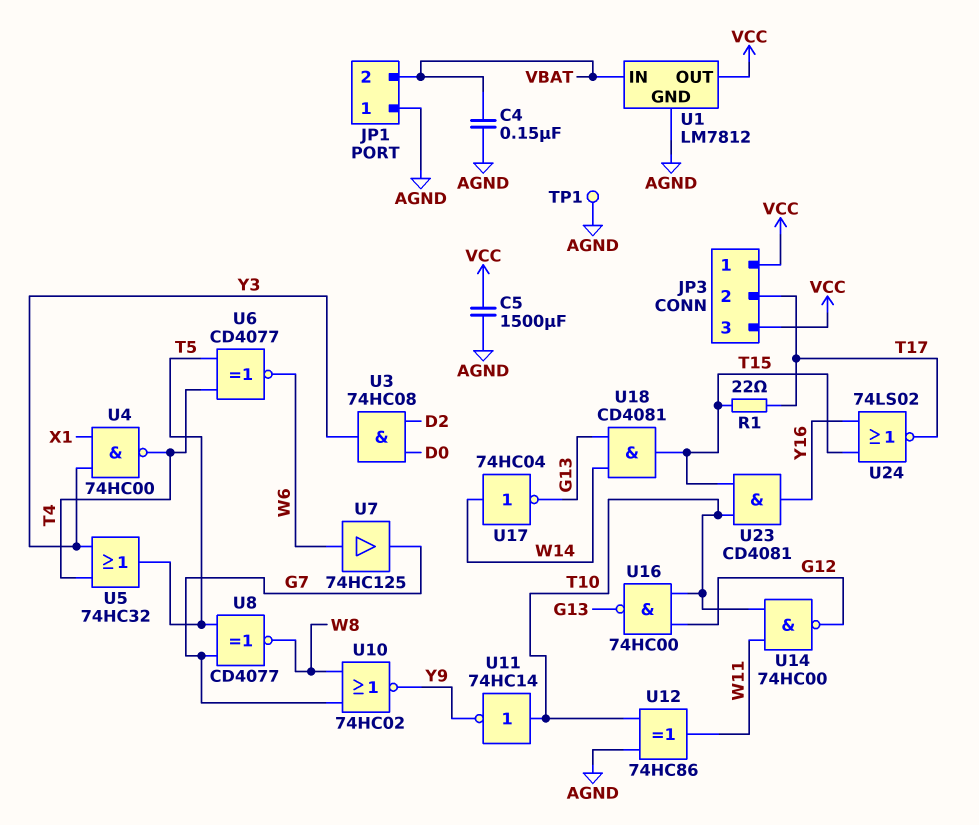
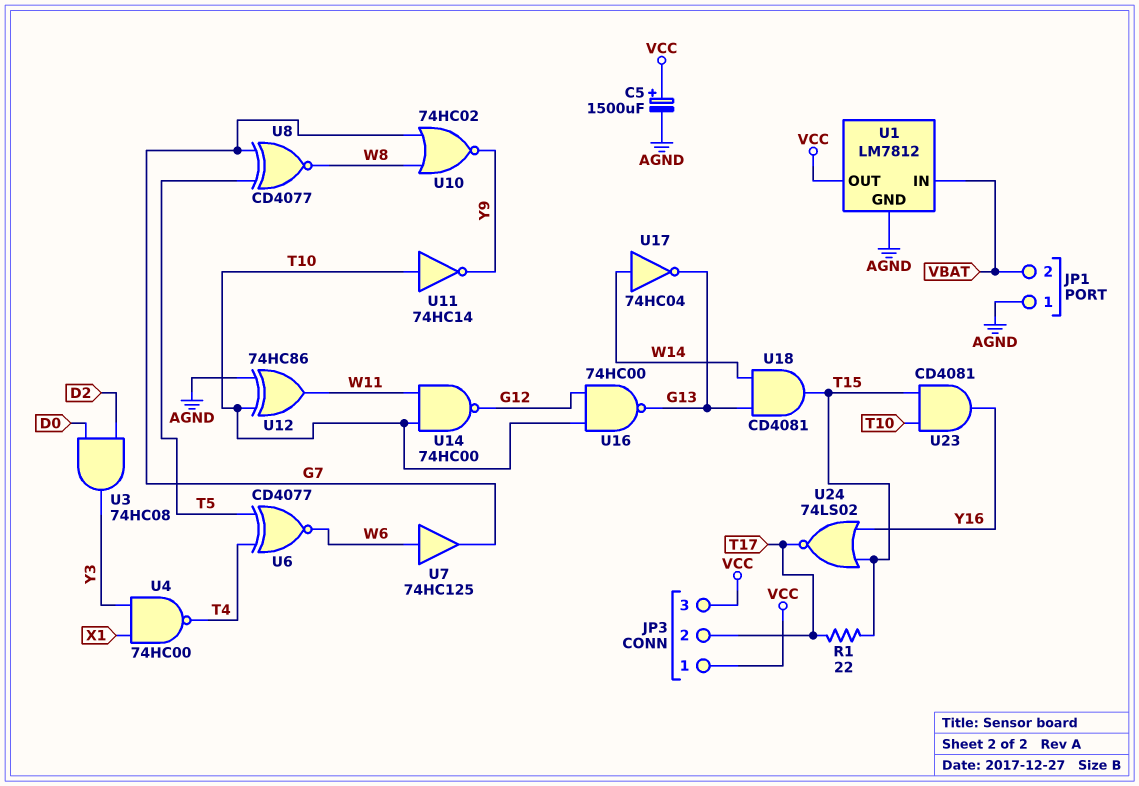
C4: 150nF (AGND, VBAT) -> none
C5: 1500uF (AGND, VCC) -> 1500uF (plus VCC, minus AGND)
TP1: test point (AGND) -> none
U5: OR 74HC32 (in T4, in Y3, out T5) -> none

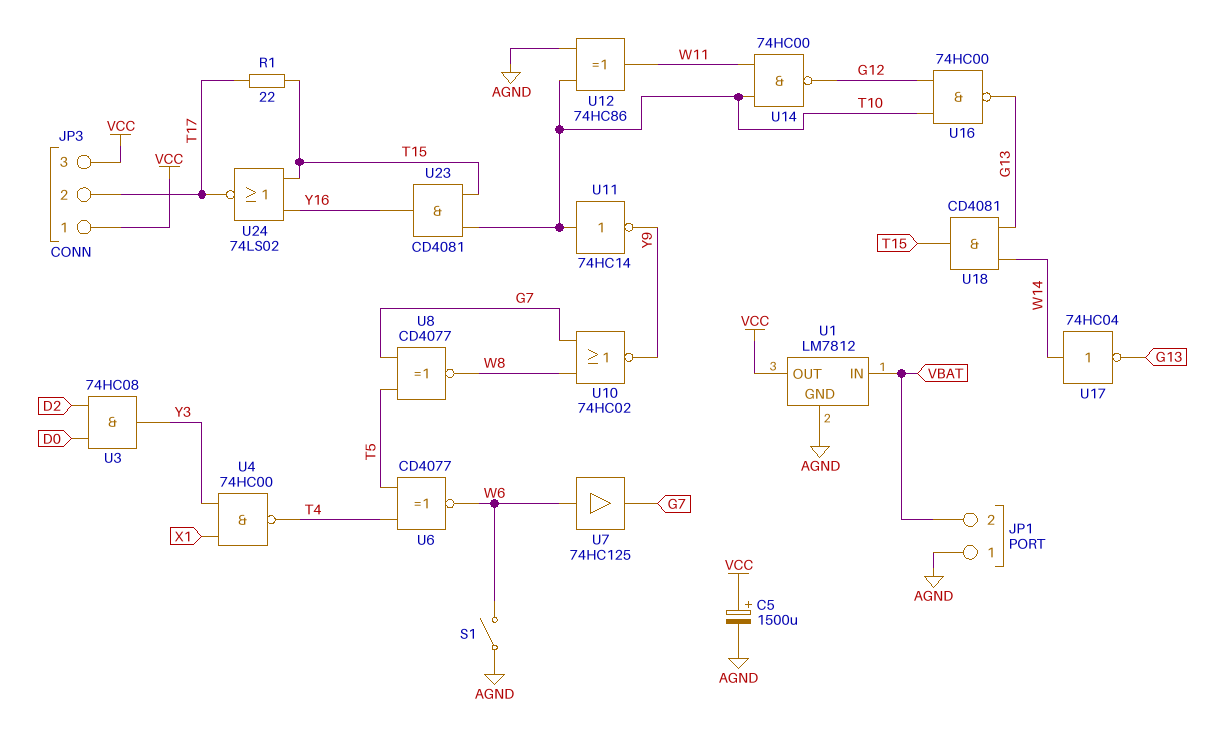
S1: none -> switch (AGND, W6)

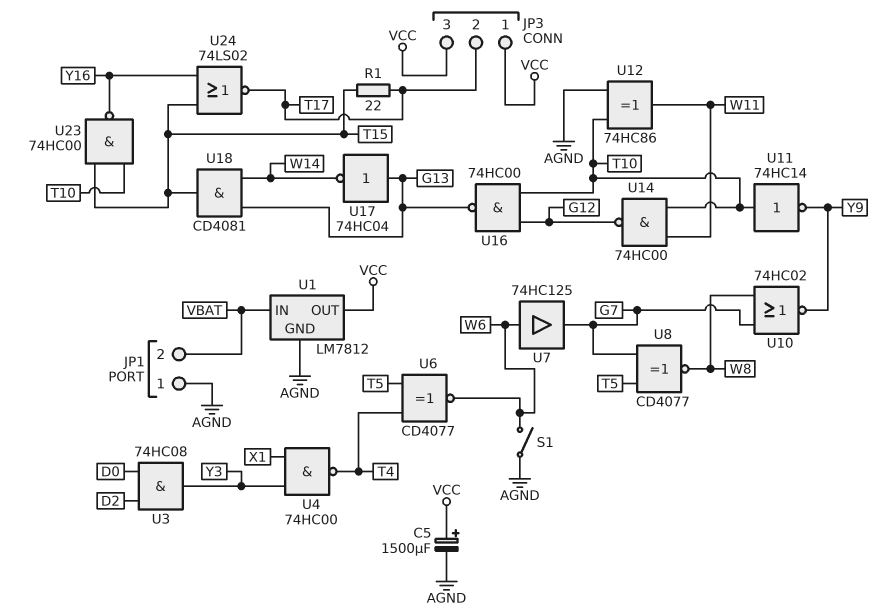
U17: NOT 74HC04 (in W14, out G13) -> NOT 74HC04 (in G13, out W14)
U23: AND CD4081 (in T10, in T15, out Y16) -> NAND 74HC00 (in T10, in T15, out Y16)

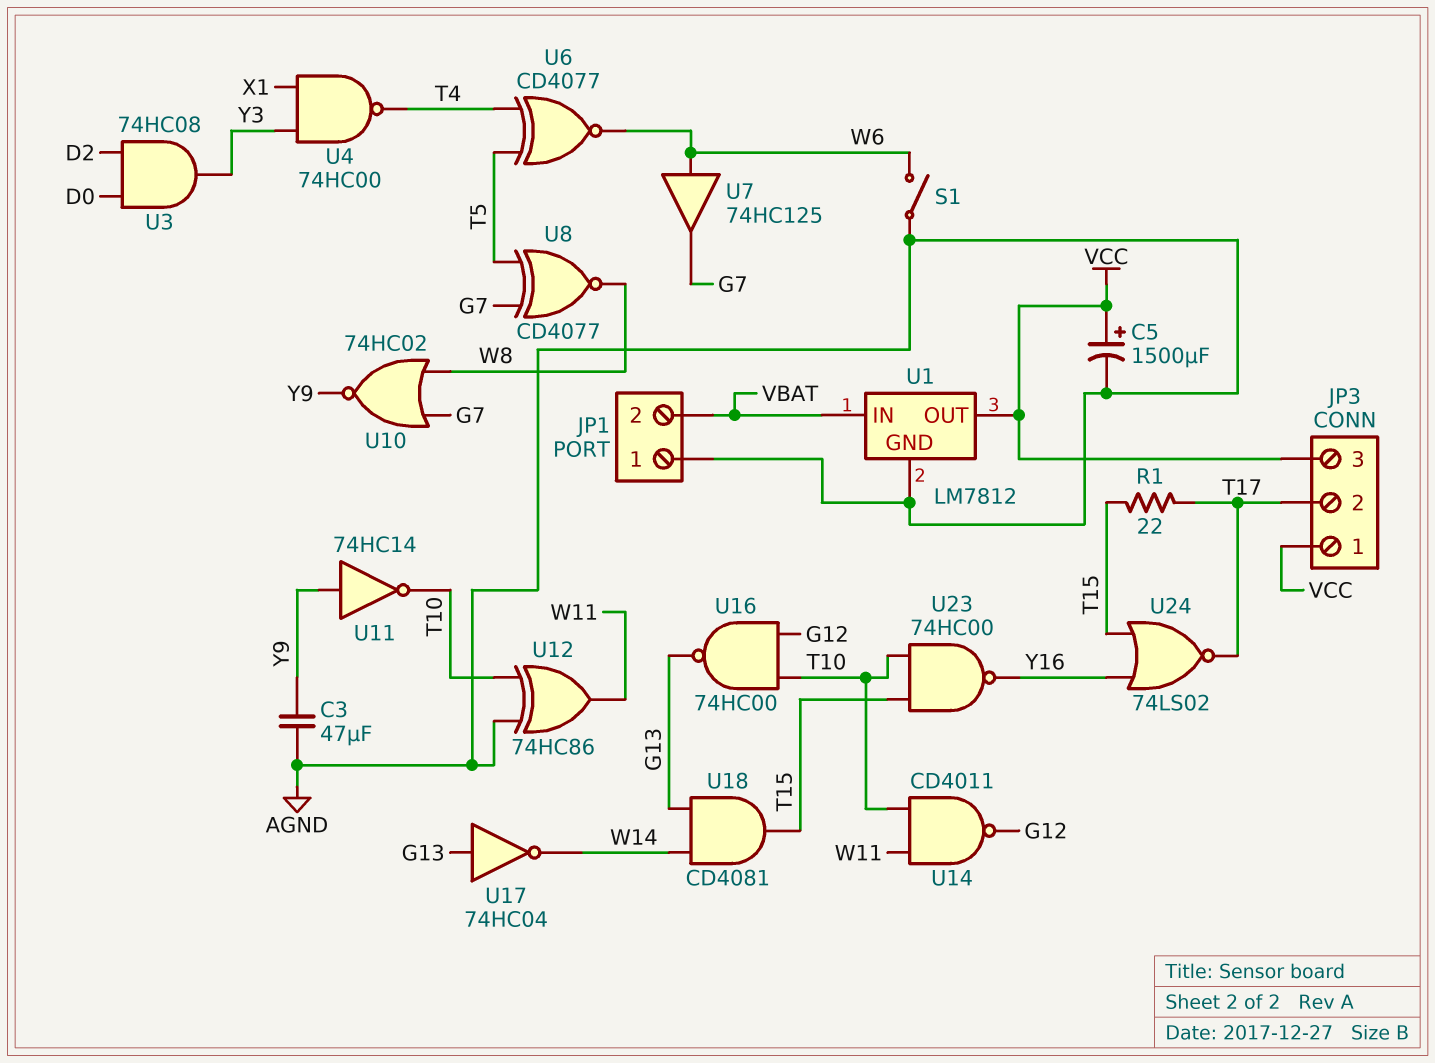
C3: none -> 47uF (AGND, Y9)
U11: NOT 74HC14 (in T10, out Y9) -> NOT 74HC14 (in Y9, out T10)
U14: NAND 74HC00 (in T10, in W11, out G12) -> NAND CD4011 (in T10, in W11, out G12)

